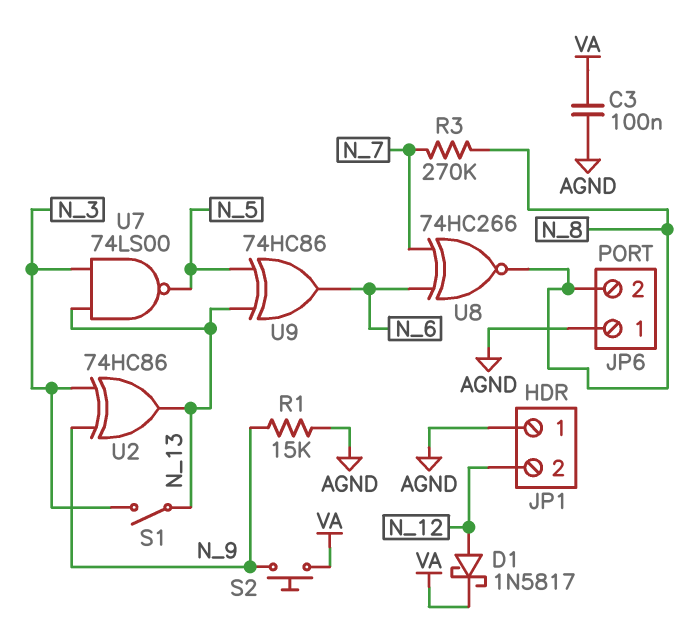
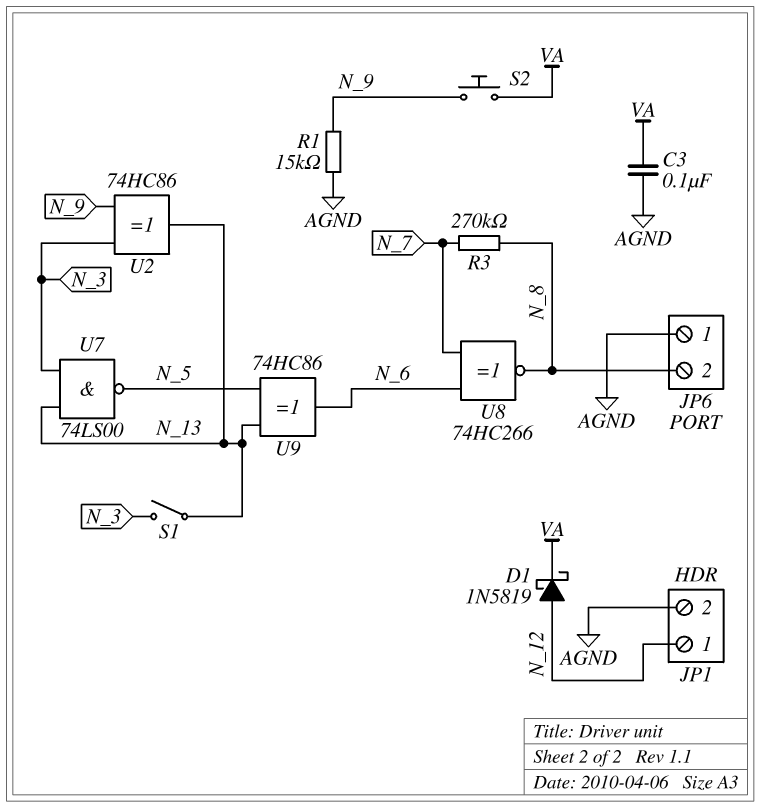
D1: schottky 1N5817 (A N_12, K VA) -> schottky 1N5819 (A N_12, K VA)
JP1 pin 1: AGND -> N_12
JP1 pin 2: N_12 -> AGND

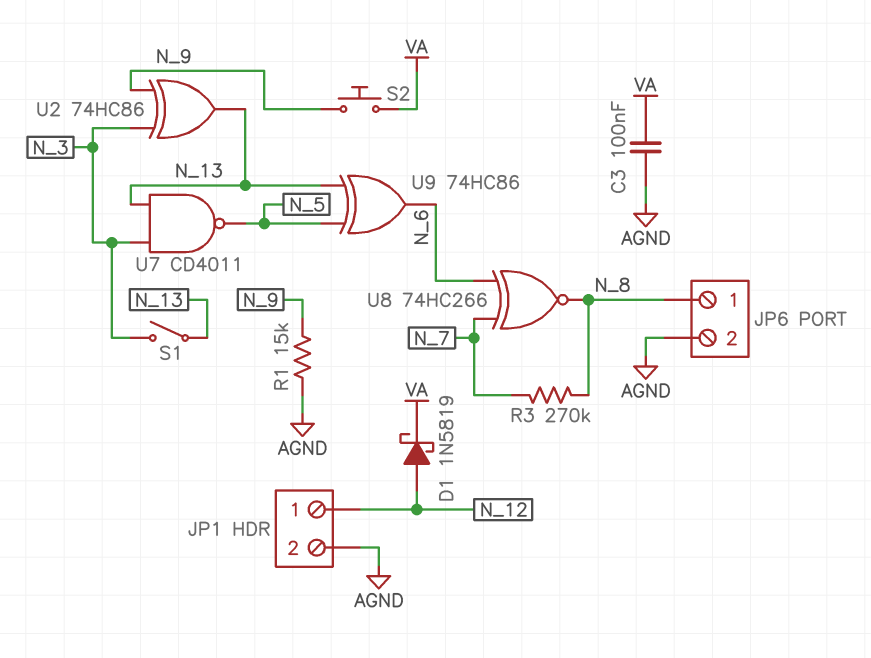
JP6 pin 1: AGND -> N_8
JP6 pin 2: N_8 -> AGND
U7: NAND 74LS00 (in N_3, in N_13, out N_5) -> NAND CD4011 (in N_3, in N_13, out N_5)

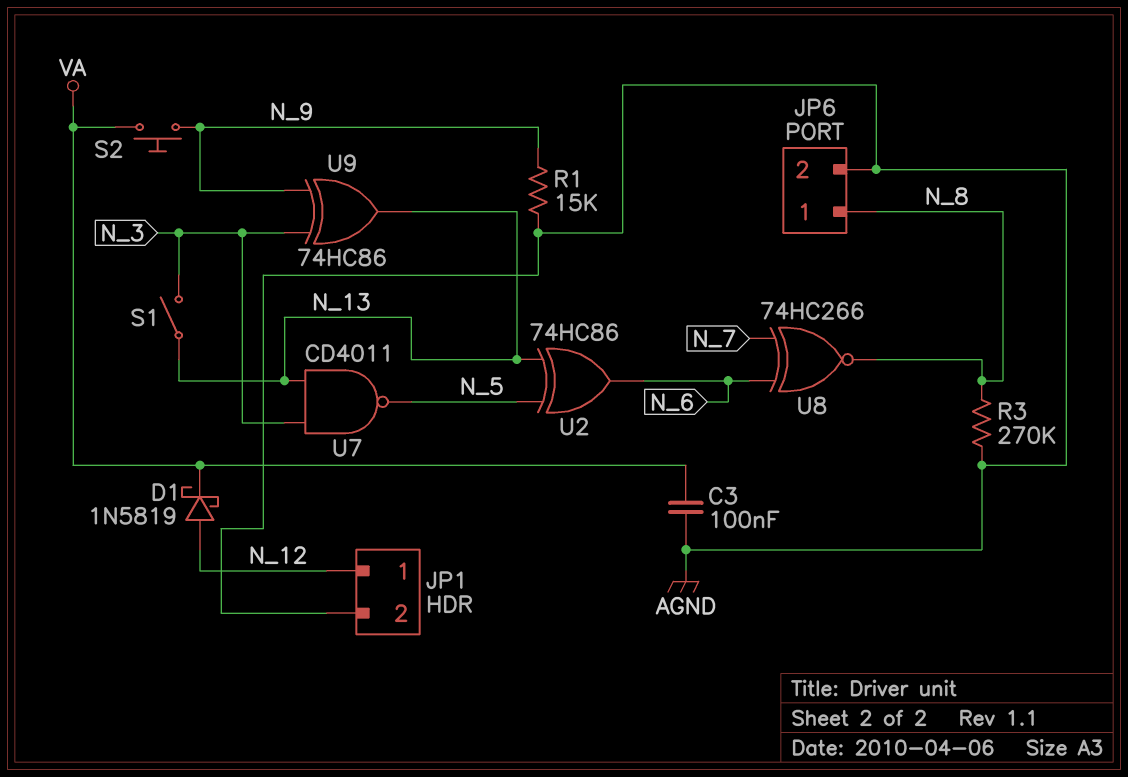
R3: 270k (N_7, N_8) -> 270k (AGND, N_8)
U2: XOR 74HC86 (in N_3, in N_9, out N_13) -> XOR 74HC86 (in N_5, in N_13, out N_6)
U9: XOR 74HC86 (in N_5, in N_13, out N_6) -> XOR 74HC86 (in N_3, in N_9, out N_13)

